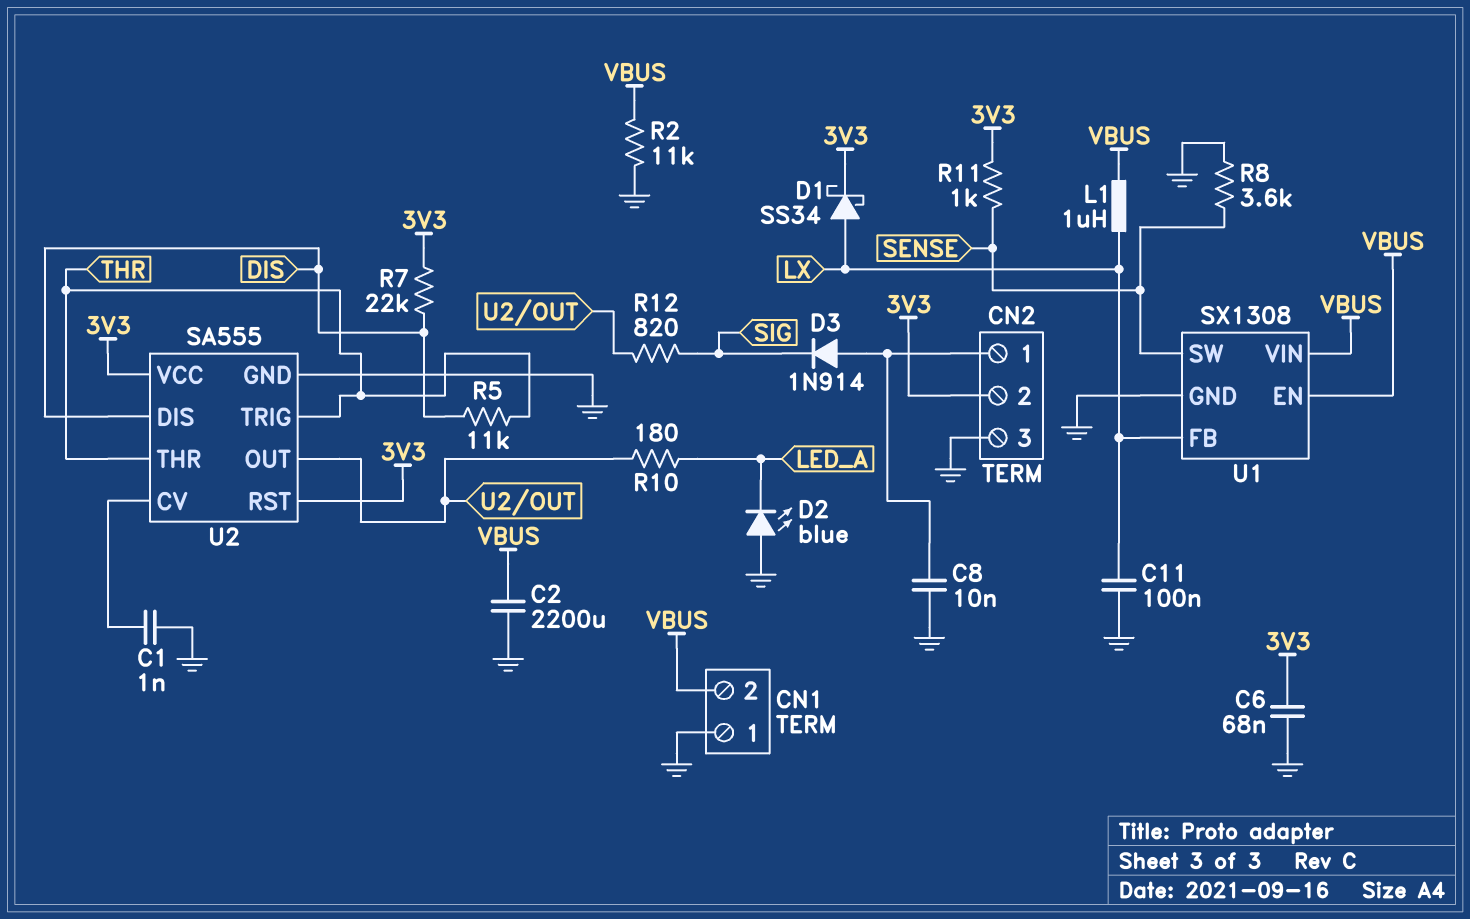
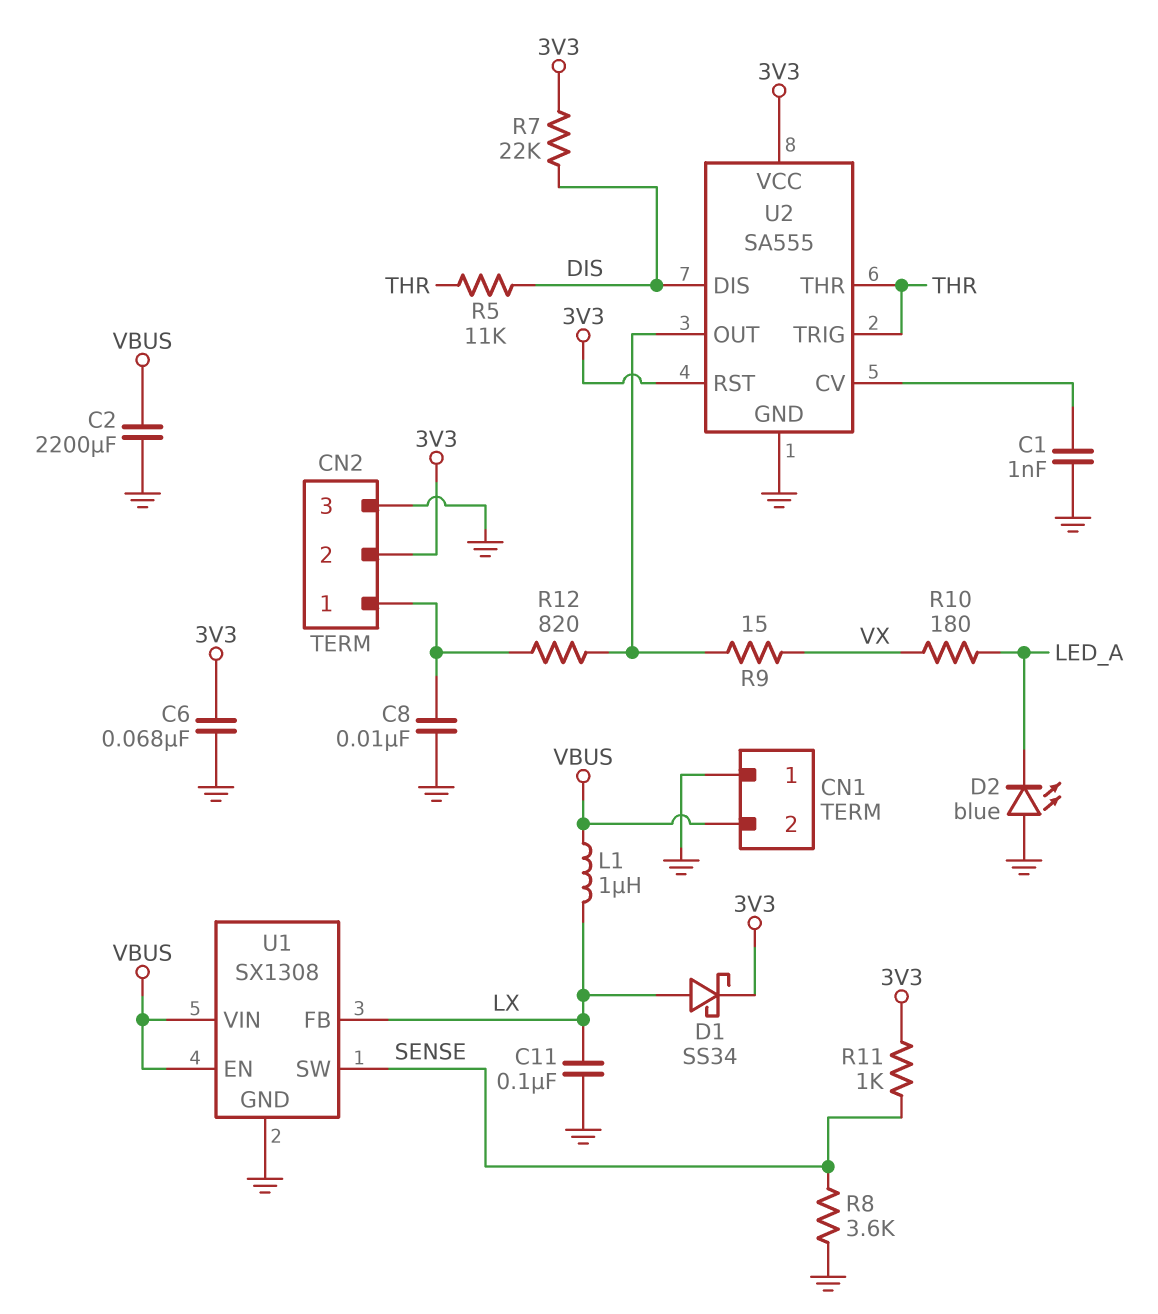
D3: diode 1N914 (A CN2/1, K SIG) -> none
R2: 11k (GND, VBUS) -> none
R9: none -> 15 (U2/OUT, VX)
R10: 180 (LED_A, U2/OUT) -> 180 (LED_A, VX)
R12: 820 (SIG, U2/OUT) -> 820 (CN2/1, U2/OUT)

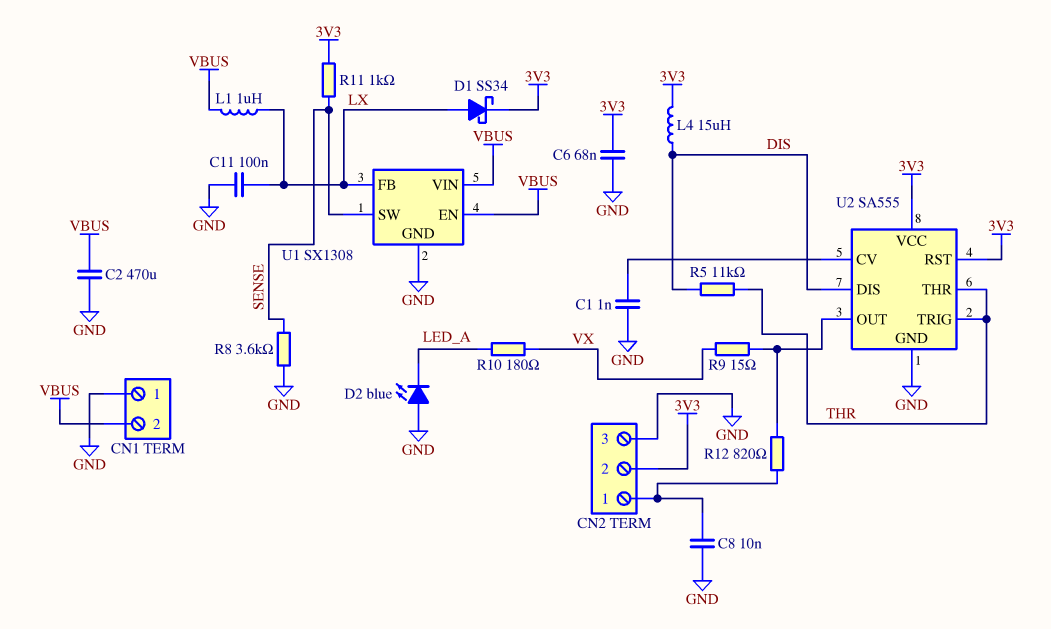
C2: 2200uF (GND, VBUS) -> 470uF (GND, VBUS)
L4: none -> 15uH (3V3, DIS)
R7: 22k (3V3, DIS) -> none

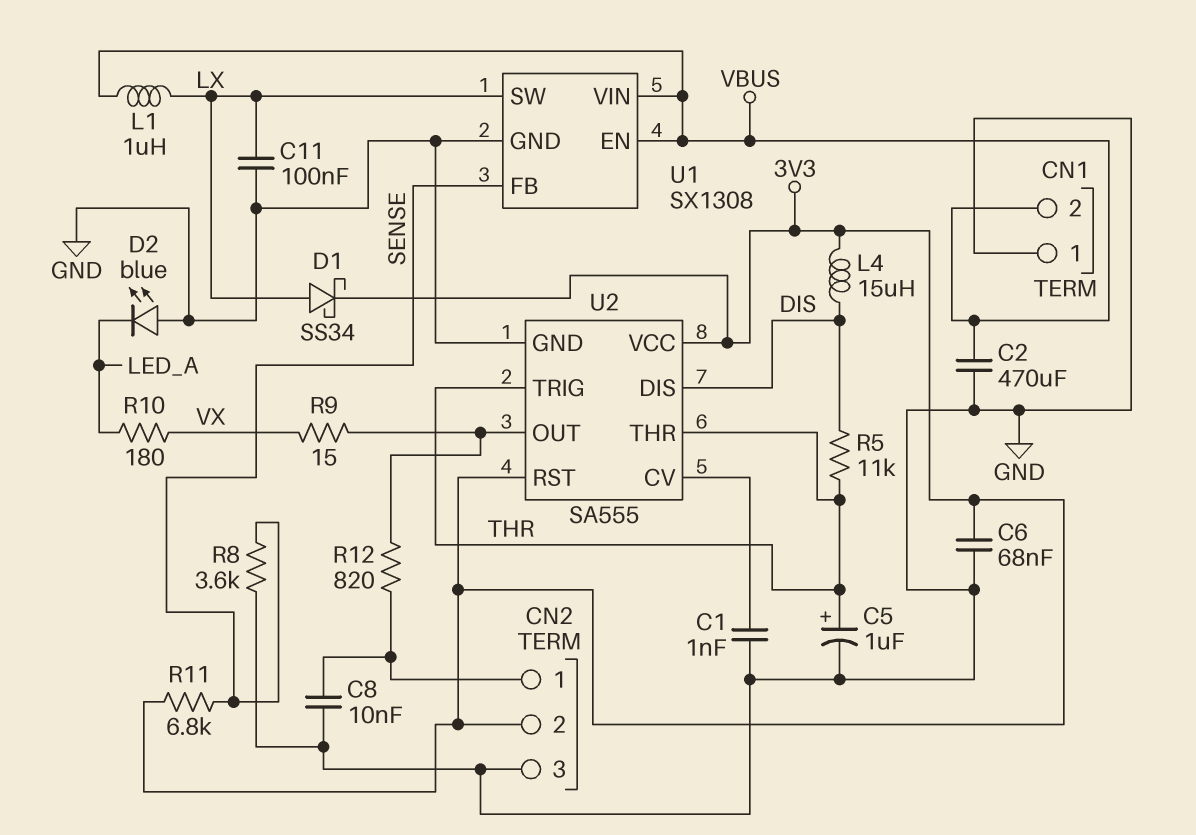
C5: none -> 1uF (plus THR, minus GND)
R11: 1k (3V3, SENSE) -> 6.8k (3V3, SENSE)
U1 pin FB: LX -> SENSE
U1 pin SW: SENSE -> LX

